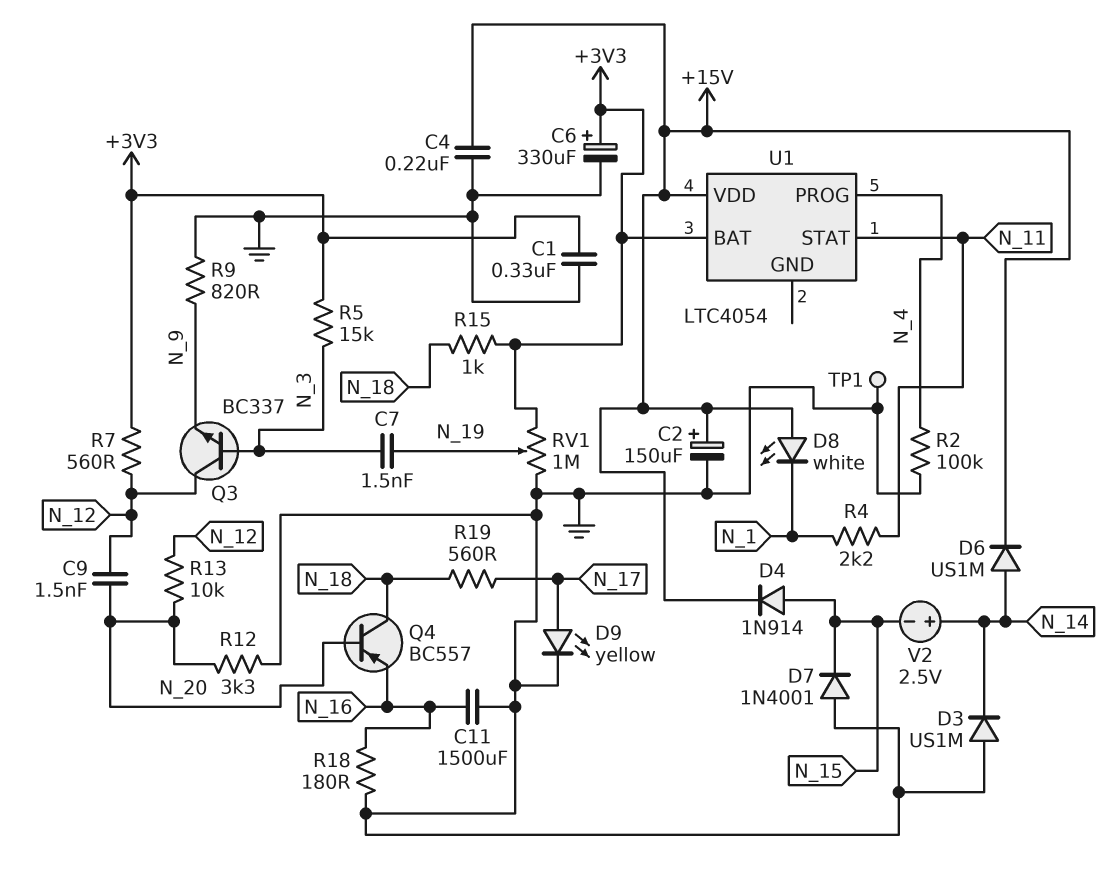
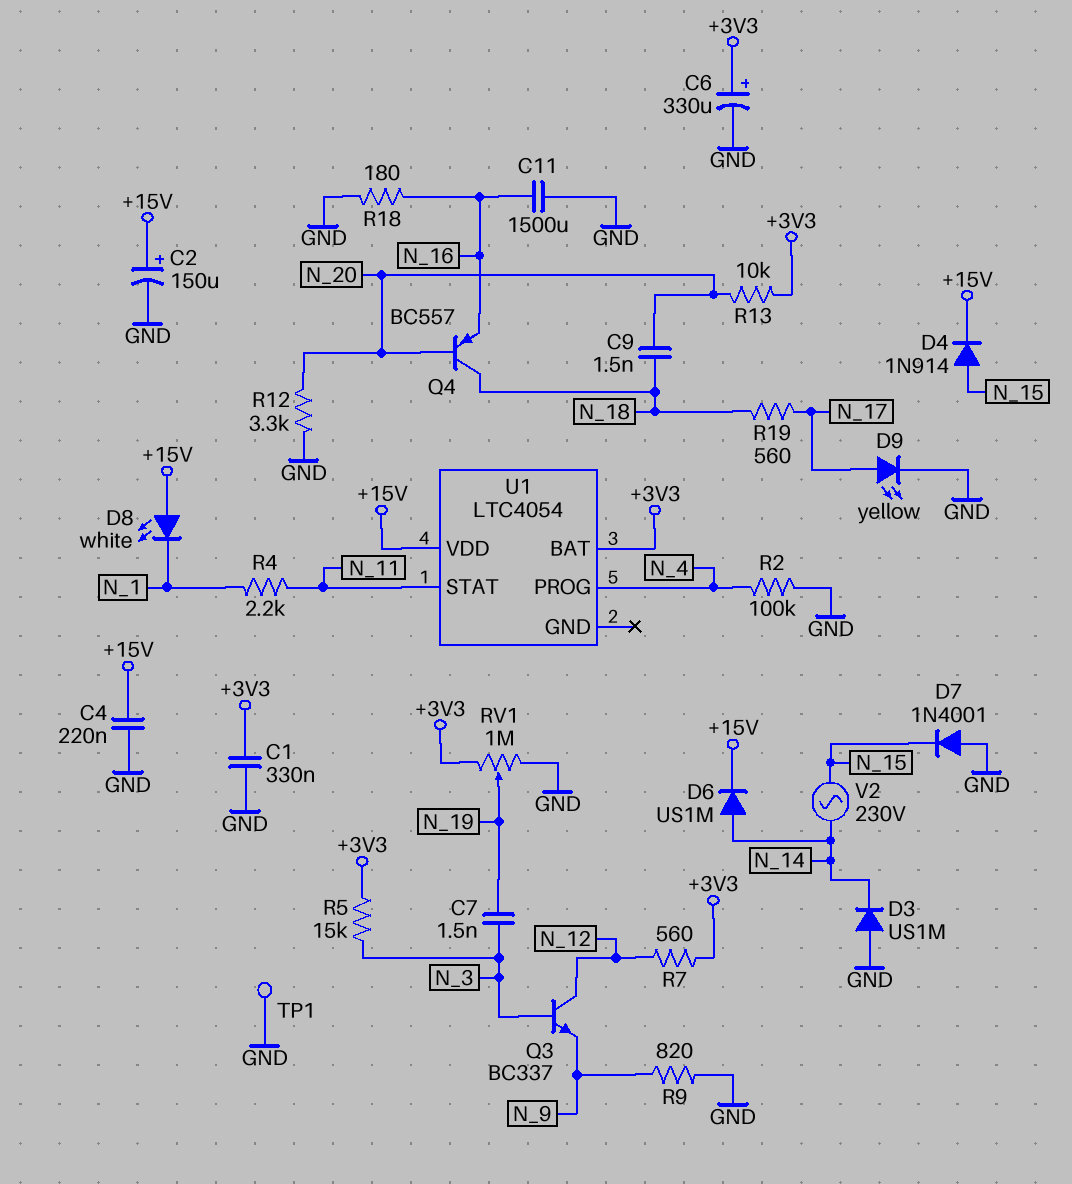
C9: 1.5nF (N_12, N_20) -> 1.5nF (N_18, N_20)
R13: 10k (N_12, N_20) -> 10k (+3V3, N_20)
R15: 1k (+3V3, N_18) -> none
V2: 2.5V (plus N_14, minus N_15) -> AC 230V (N_14, N_15)

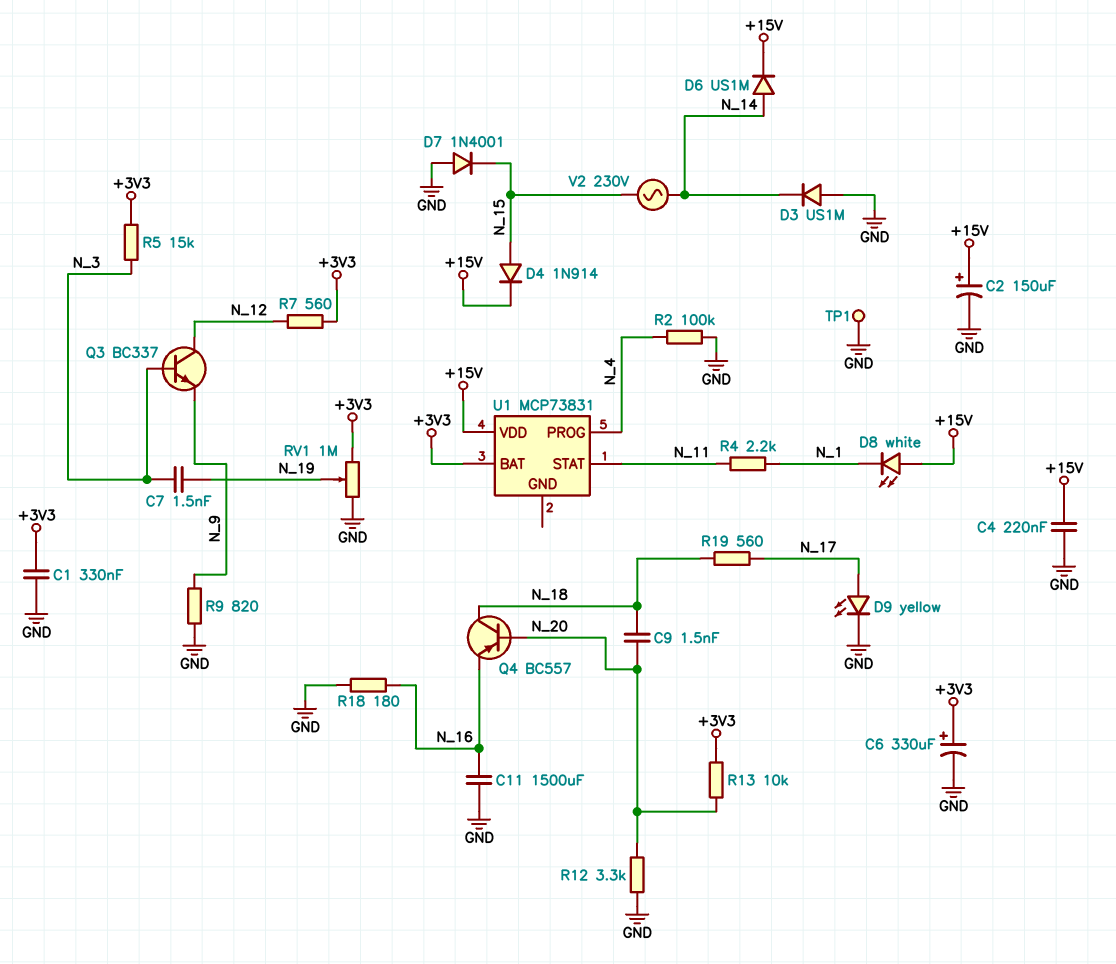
U1: LTC4054 -> MCP73831

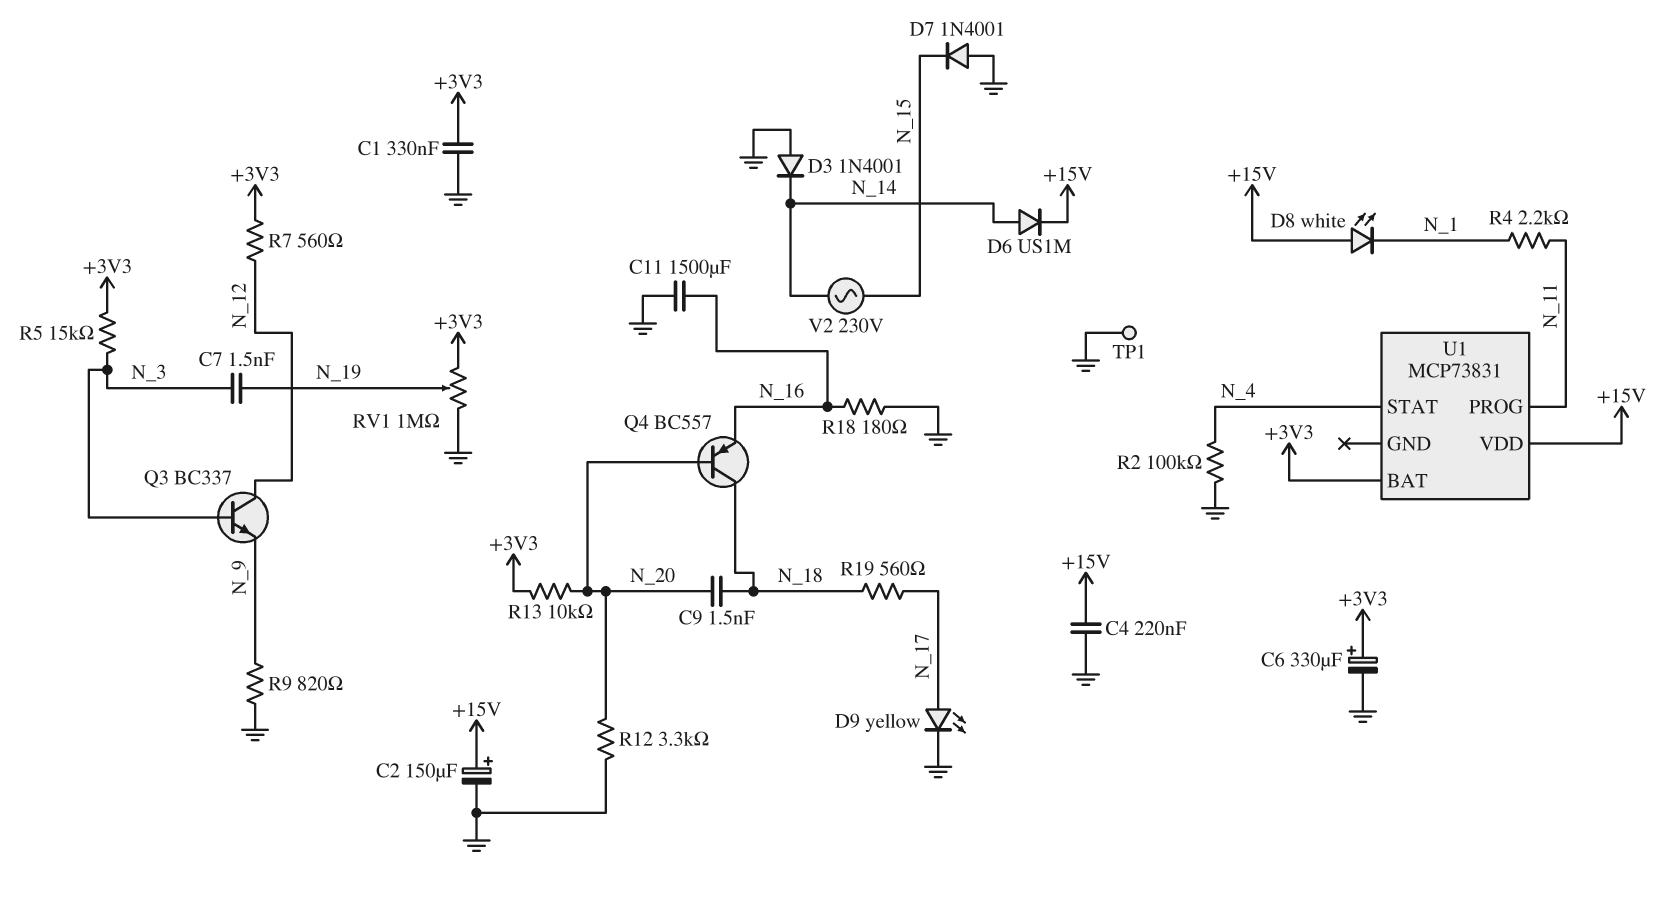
D3: diode US1M (A GND, K N_14) -> diode 1N4001 (A GND, K N_14)
D4: diode 1N914 (A N_15, K +15V) -> none
U1 pin PROG: N_4 -> N_11
U1 pin STAT: N_11 -> N_4

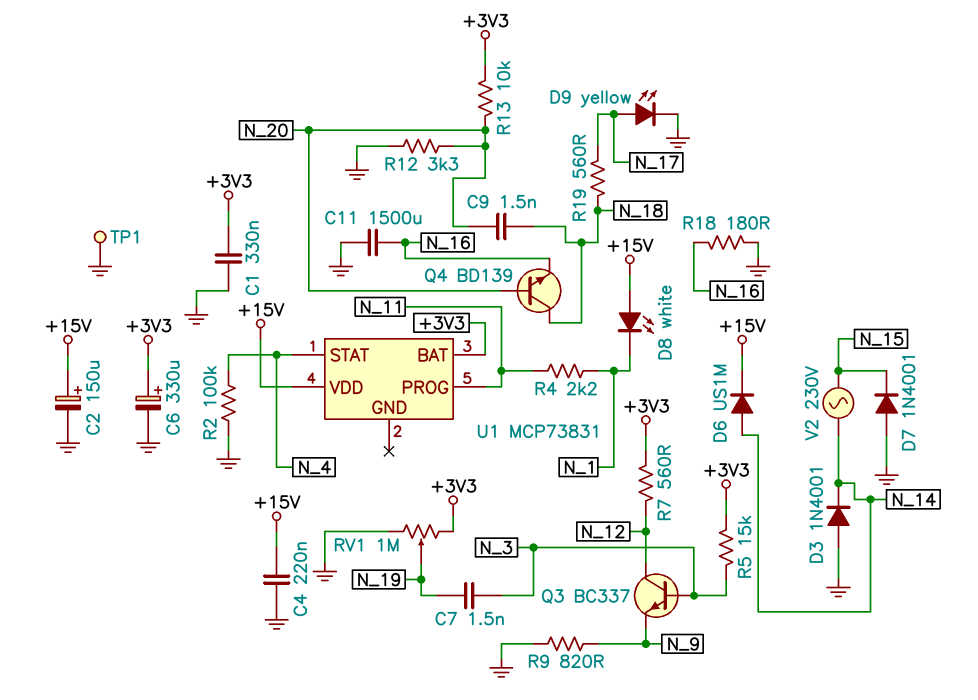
Q4: PNP BC557 (B N_20, C N_18, E N_16) -> NPN BD139 (B N_20, C N_18, E N_16)

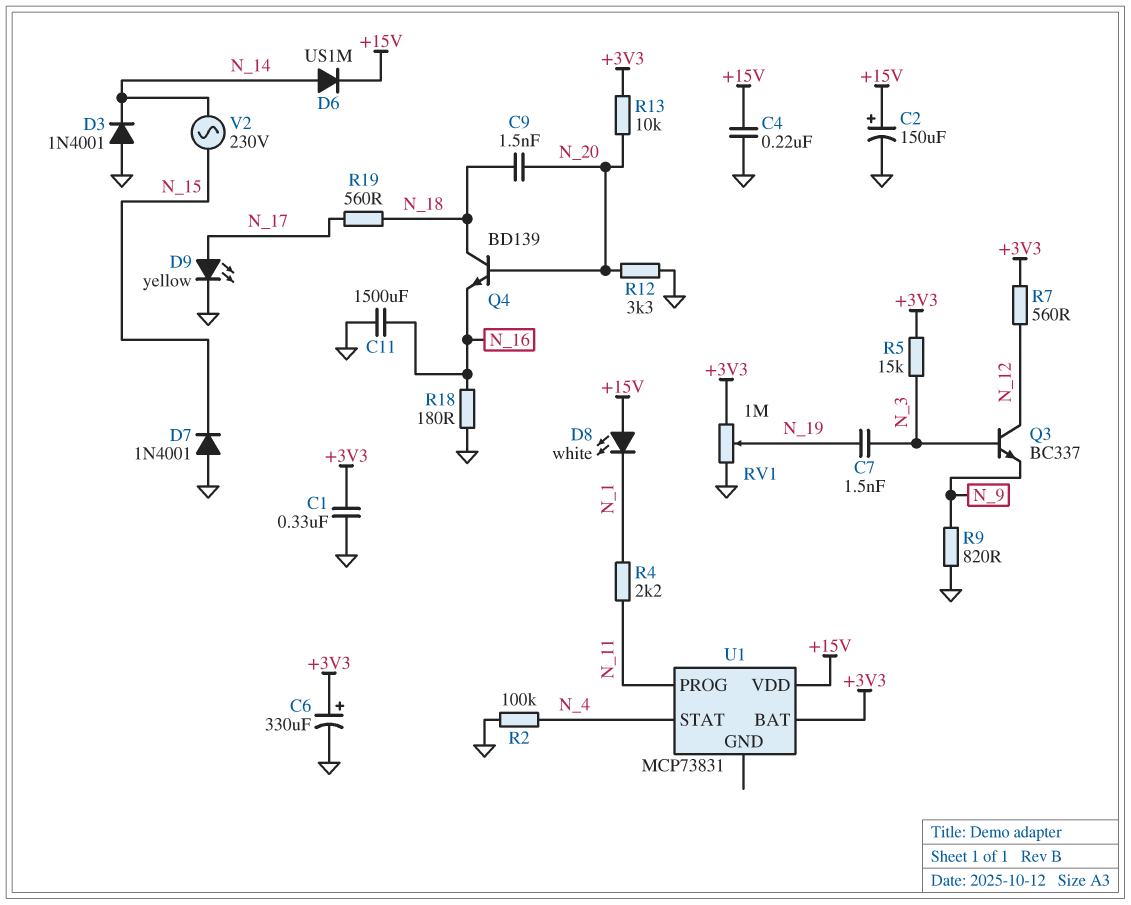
TP1: test point (GND) -> none

